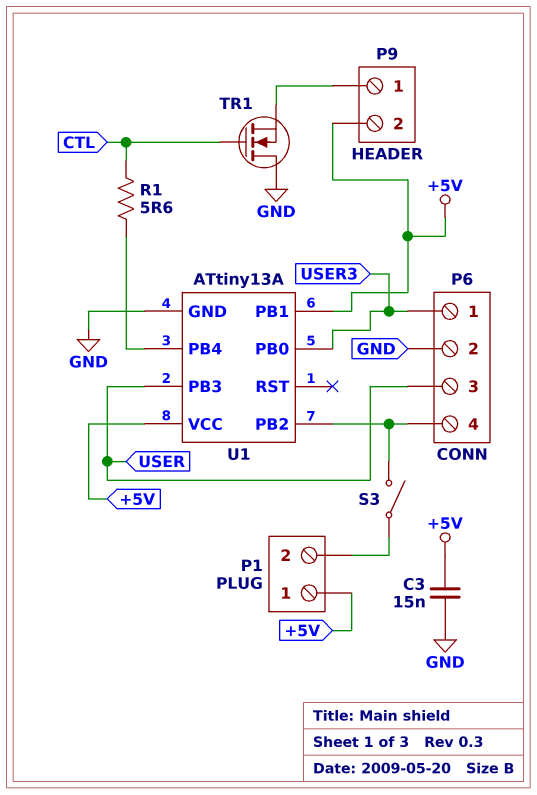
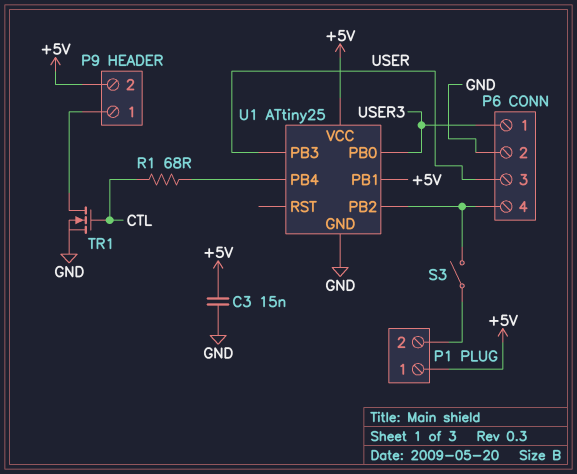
R1: 5.6 (CTL, U1/PB4) -> 68 (CTL, U1/PB4)
TR1: NMOS (G CTL, D GND, S P9/1) -> NMOS (G CTL, D P9/1, S GND)
U1: ATtiny13A -> ATtiny25

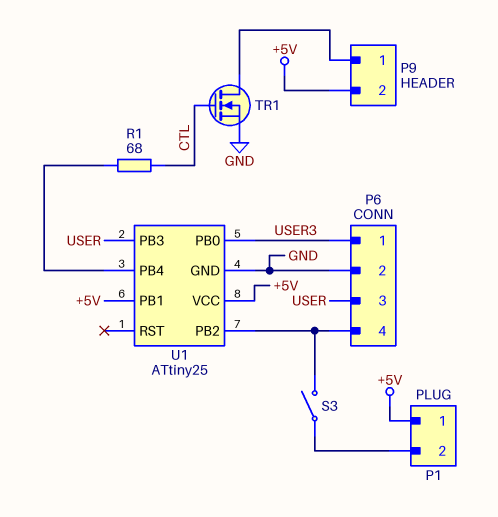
C3: 15nF (+5V, GND) -> none

